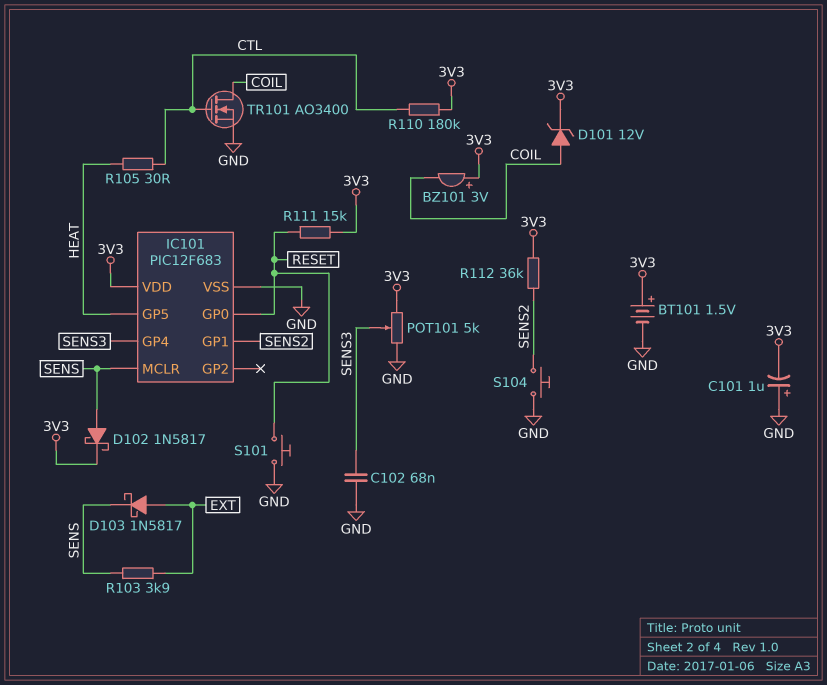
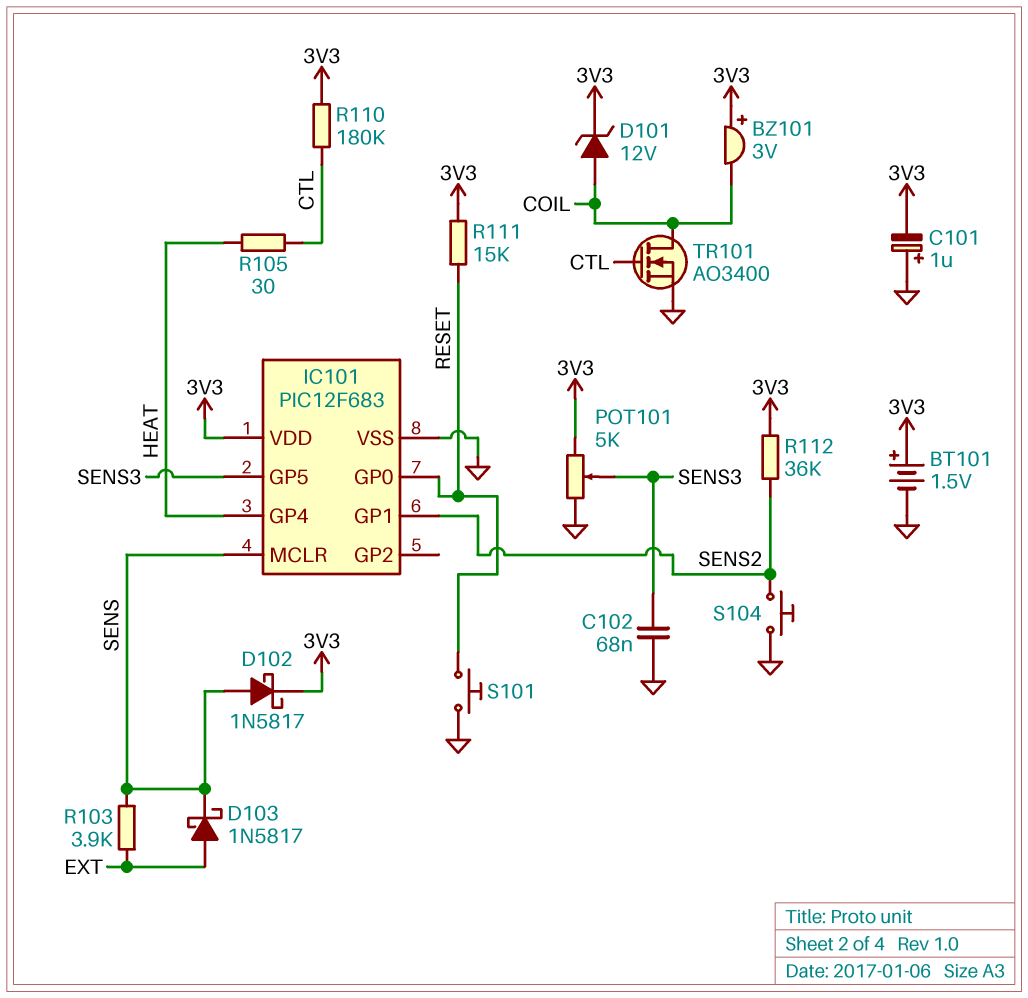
IC101 pin GP4: SENS3 -> HEAT
IC101 pin GP5: HEAT -> SENS3

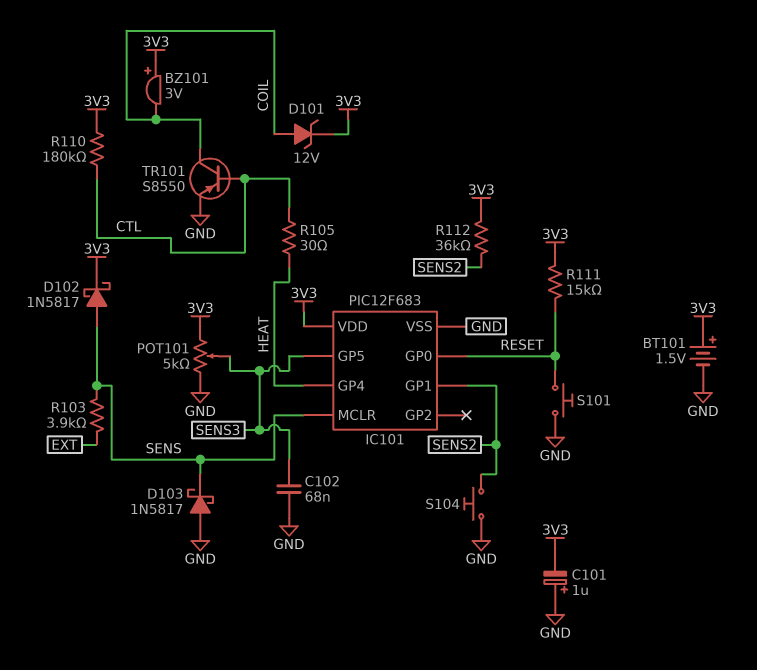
D103: schottky 1N5817 (A EXT, K SENS) -> schottky 1N5817 (A GND, K SENS)
TR101: NMOS AO3400 (G CTL, D COIL, S GND) -> PNP S8550 (B CTL, C COIL, E GND)

